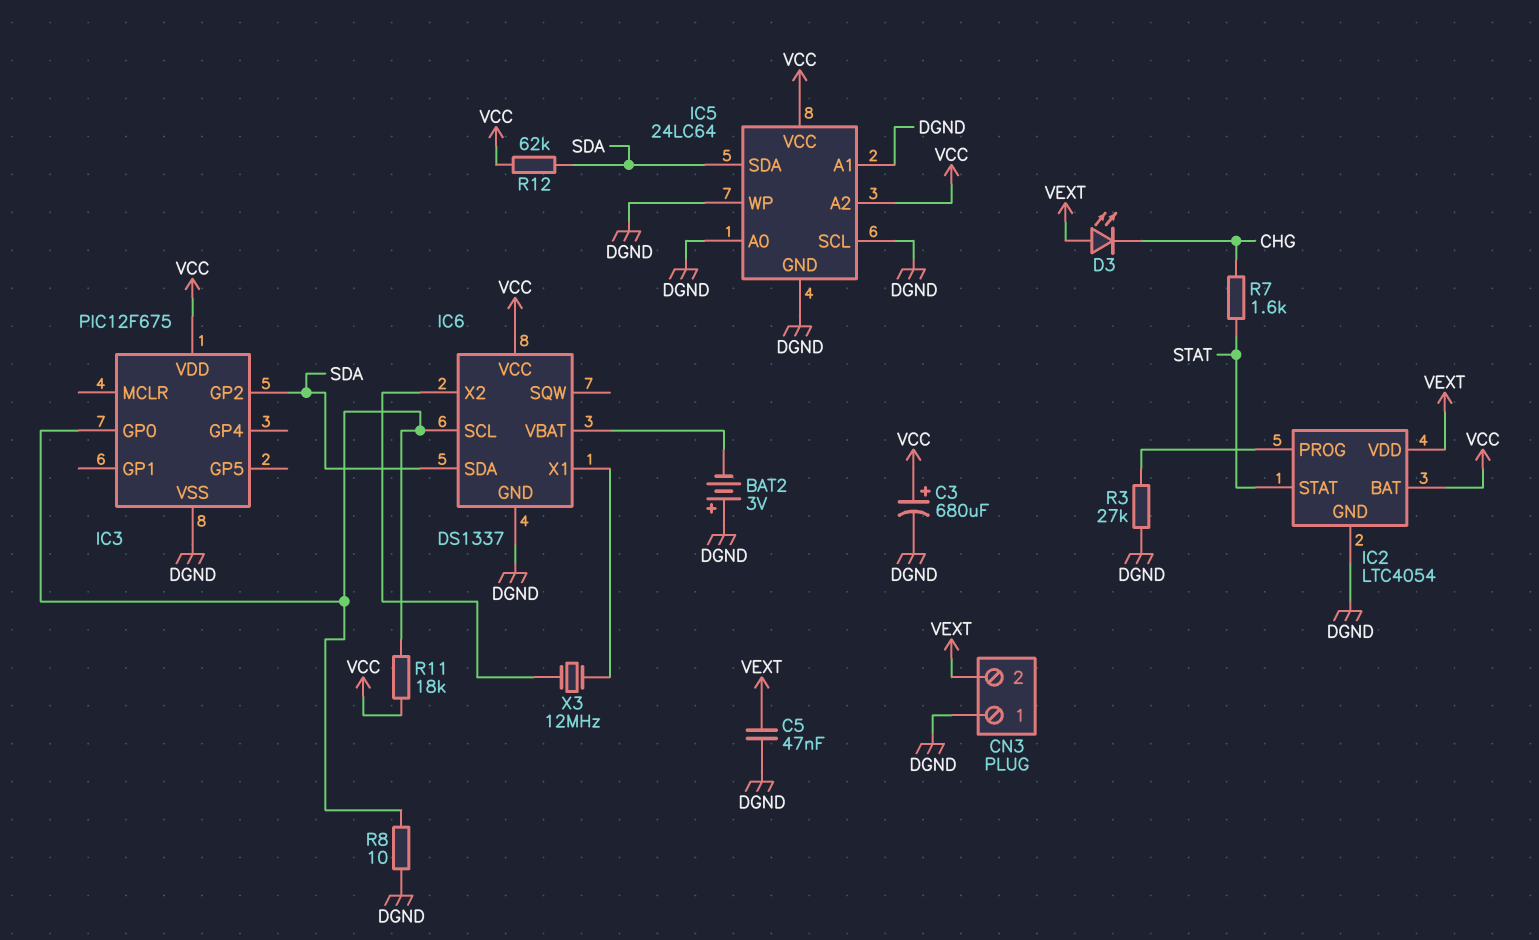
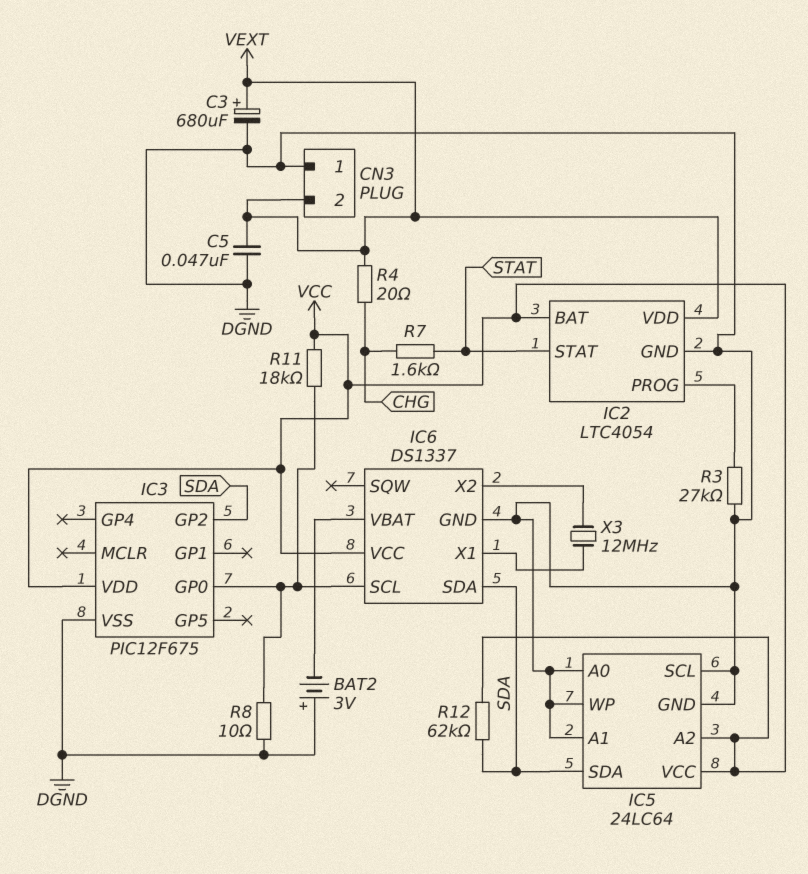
C3: 680uF (plus VCC, minus DGND) -> 680uF (plus VEXT, minus DGND)
D3: LED (A VEXT, K CHG) -> none
R4: none -> 20 (CHG, VEXT)

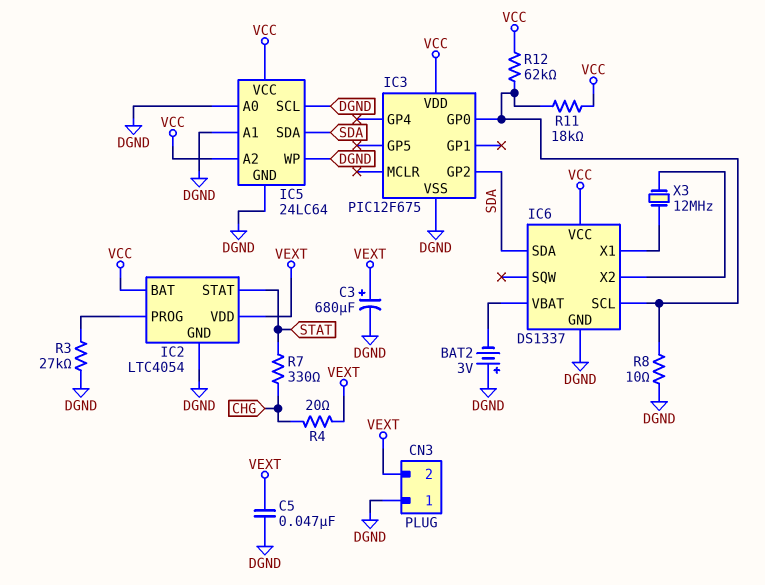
R7: 1.6k (CHG, STAT) -> 330 (CHG, STAT)
R12: 62k (SDA, VCC) -> 62k (IC3/GP0, VCC)

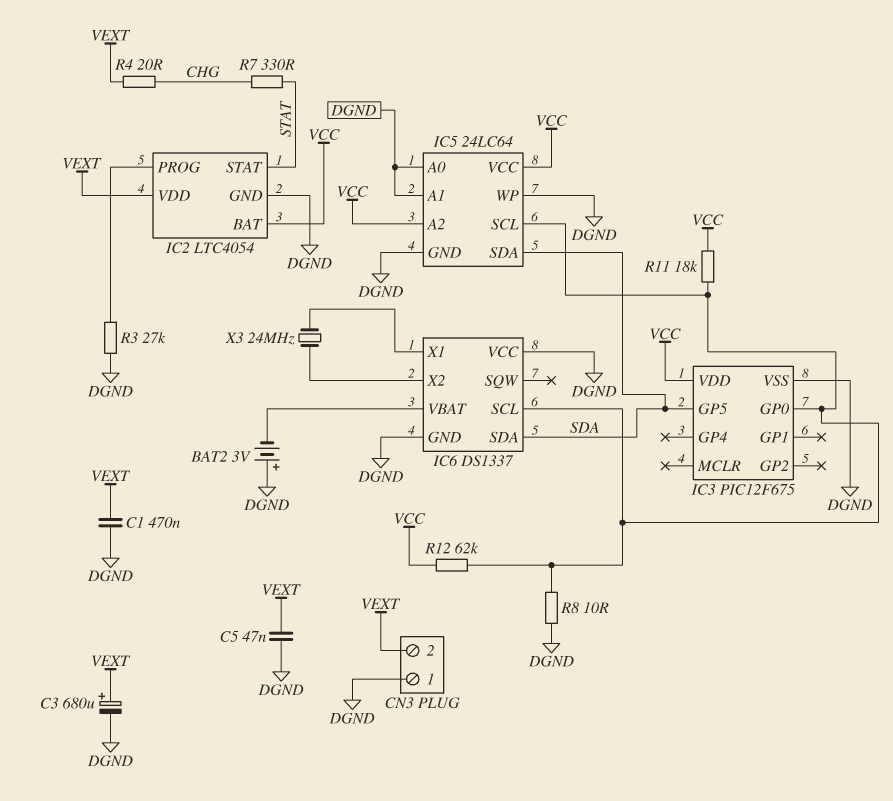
C1: none -> 470nF (DGND, VEXT)
IC3 pin GP2: SDA -> none
IC3 pin GP5: none -> SDA
IC5 pin SCL: DGND -> IC3/GP0
IC6 pin VCC: VCC -> DGND
X3: 12MHz (IC6/X1, IC6/X2) -> 24MHz (IC6/X1, IC6/X2)

